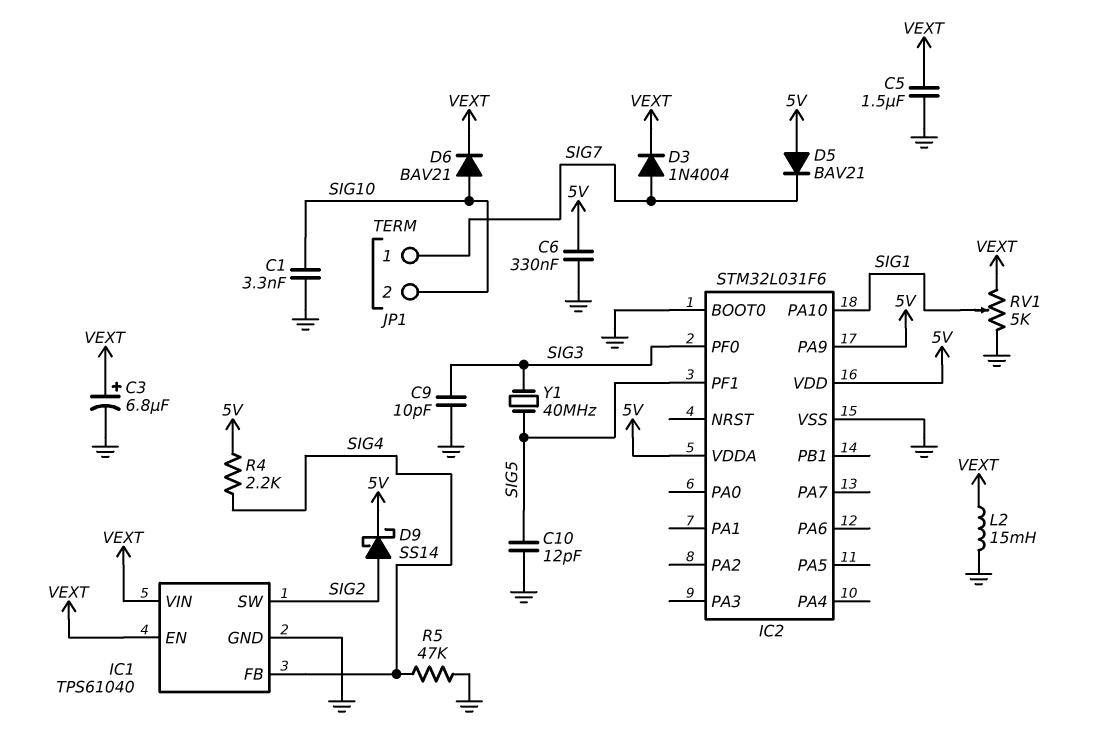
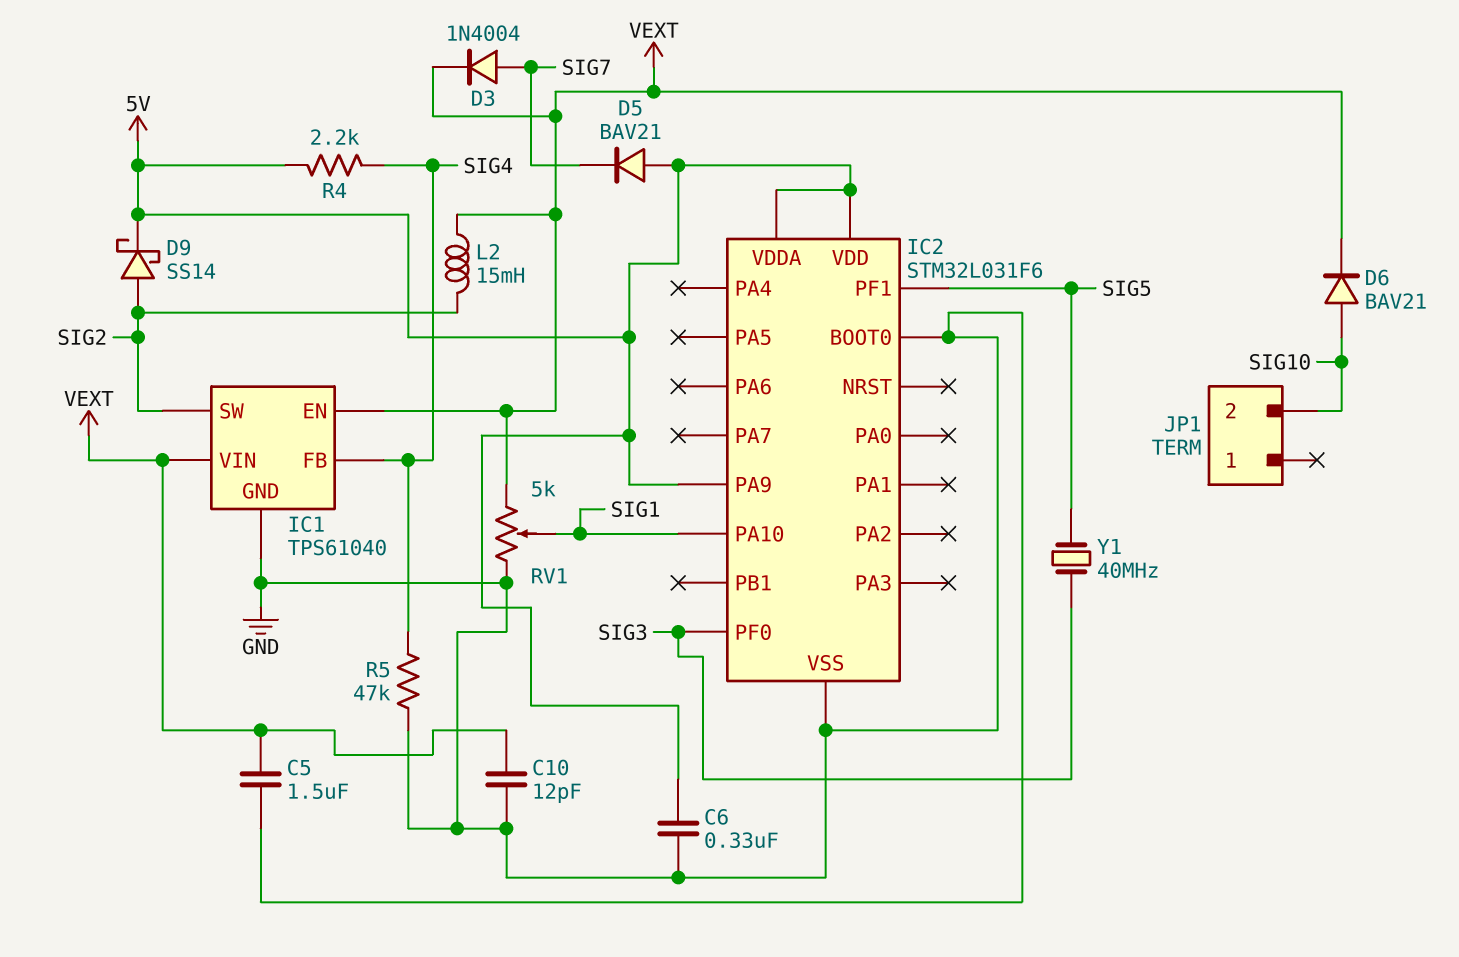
C1: 3.3nF (GND, SIG10) -> none
C3: 6.8uF (plus VEXT, minus GND) -> none
C9: 10pF (GND, SIG3) -> none
C10: 12pF (GND, SIG5) -> 12pF (GND, VEXT)
JP1 pin 1: SIG7 -> none
L2: 15mH (GND, VEXT) -> 15mH (SIG2, VEXT)

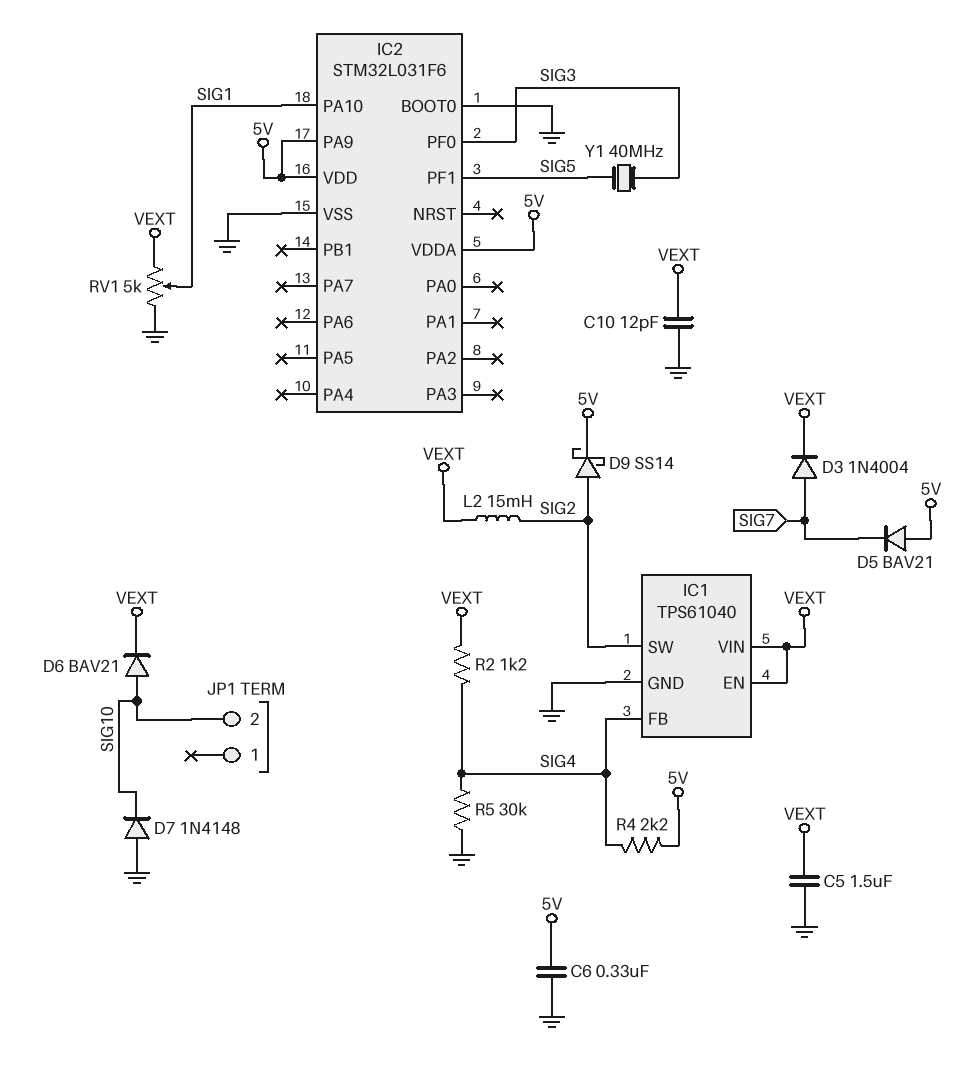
D7: none -> diode 1N4148 (A GND, K SIG10)
R2: none -> 1.2k (SIG4, VEXT)
R5: 47k (GND, SIG4) -> 30k (GND, SIG4)

